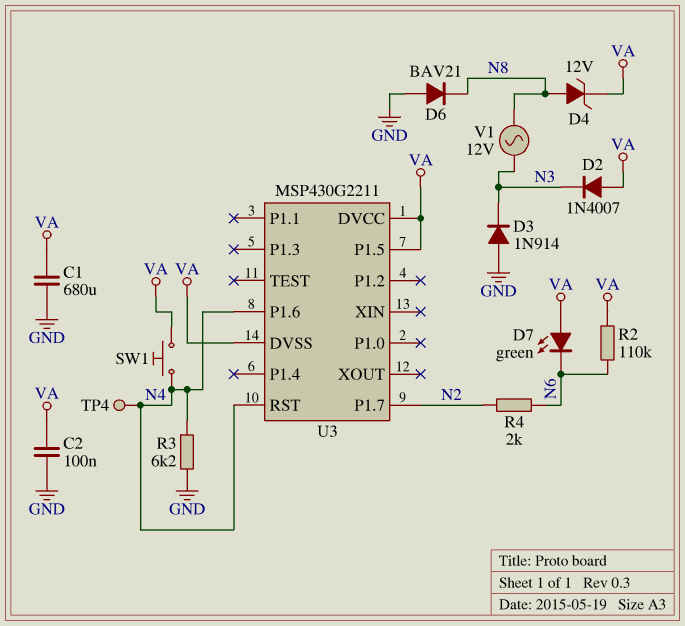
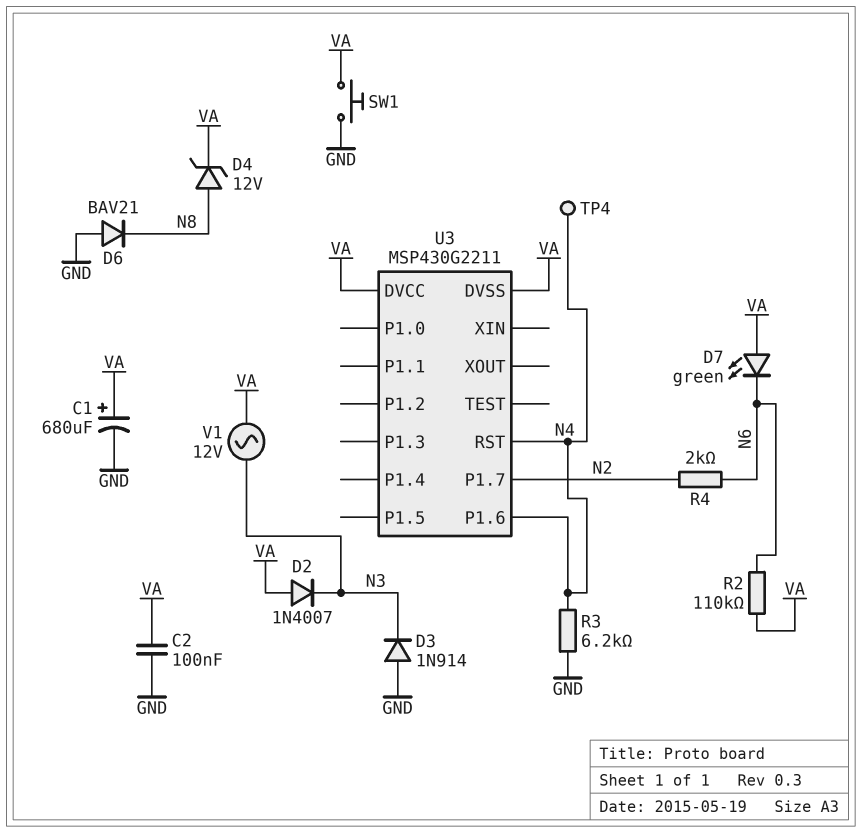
C1: 680uF (GND, VA) -> 680uF (plus VA, minus GND)
SW1: button (N4, VA) -> button (GND, VA)
U3 pin P1.5: VA -> none
V1: AC 12V (N3, N8) -> AC 12V (N3, VA)

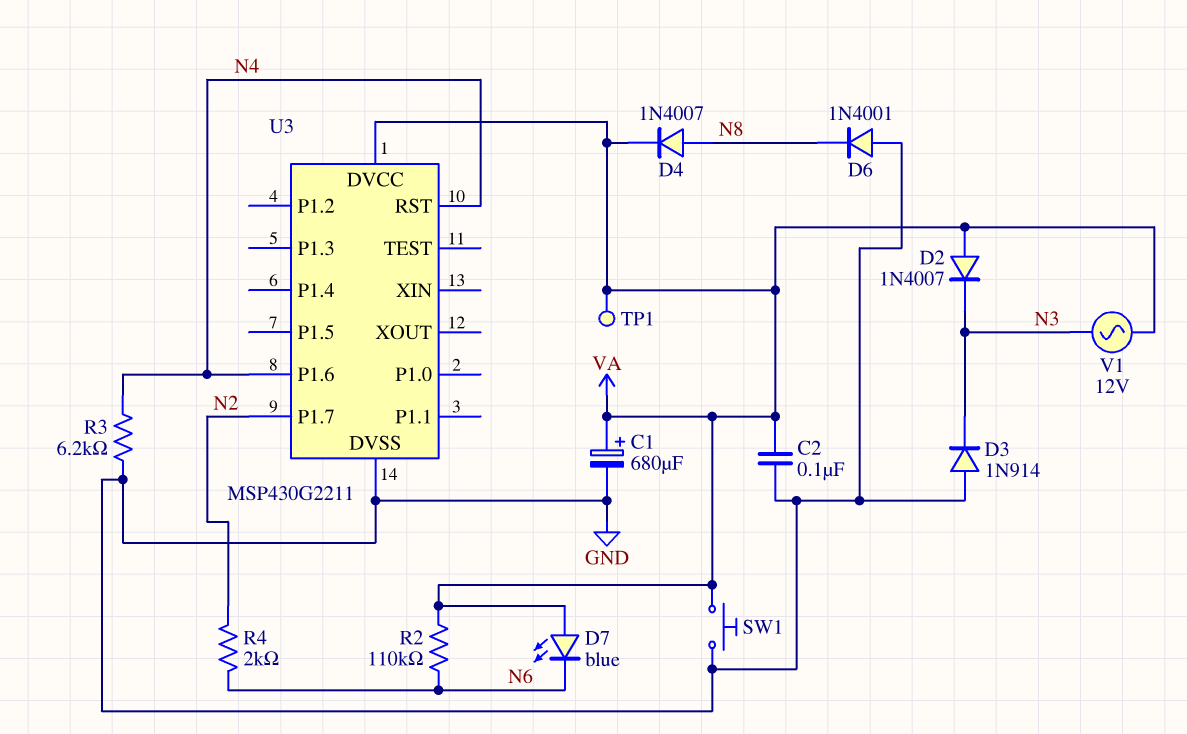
D4: zener 12V (A N8, K VA) -> diode 1N4007 (A N8, K VA)
D6: diode BAV21 (A GND, K N8) -> diode 1N4001 (A GND, K N8)
D7: LED green (A VA, K N6) -> LED blue (A VA, K N6)
TP1: none -> test point (VA)
TP4: test point (N4) -> none
U3 pin DVSS: VA -> GND

